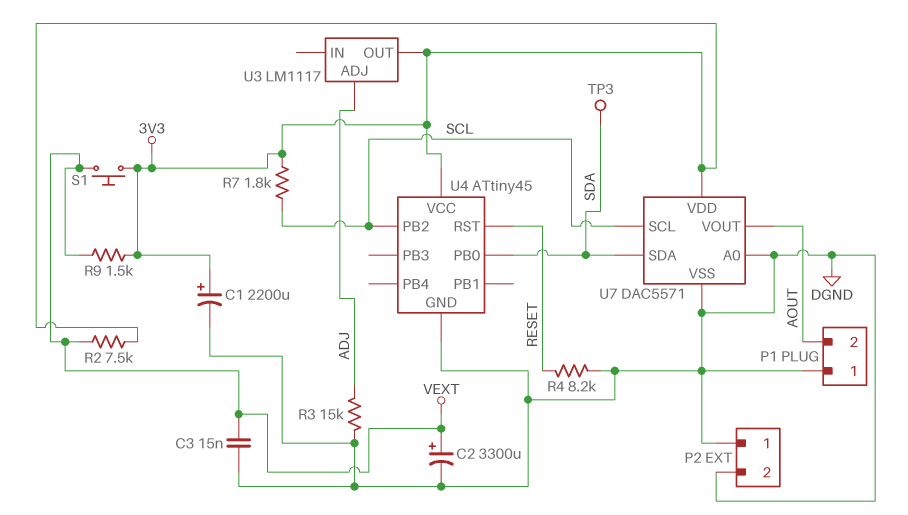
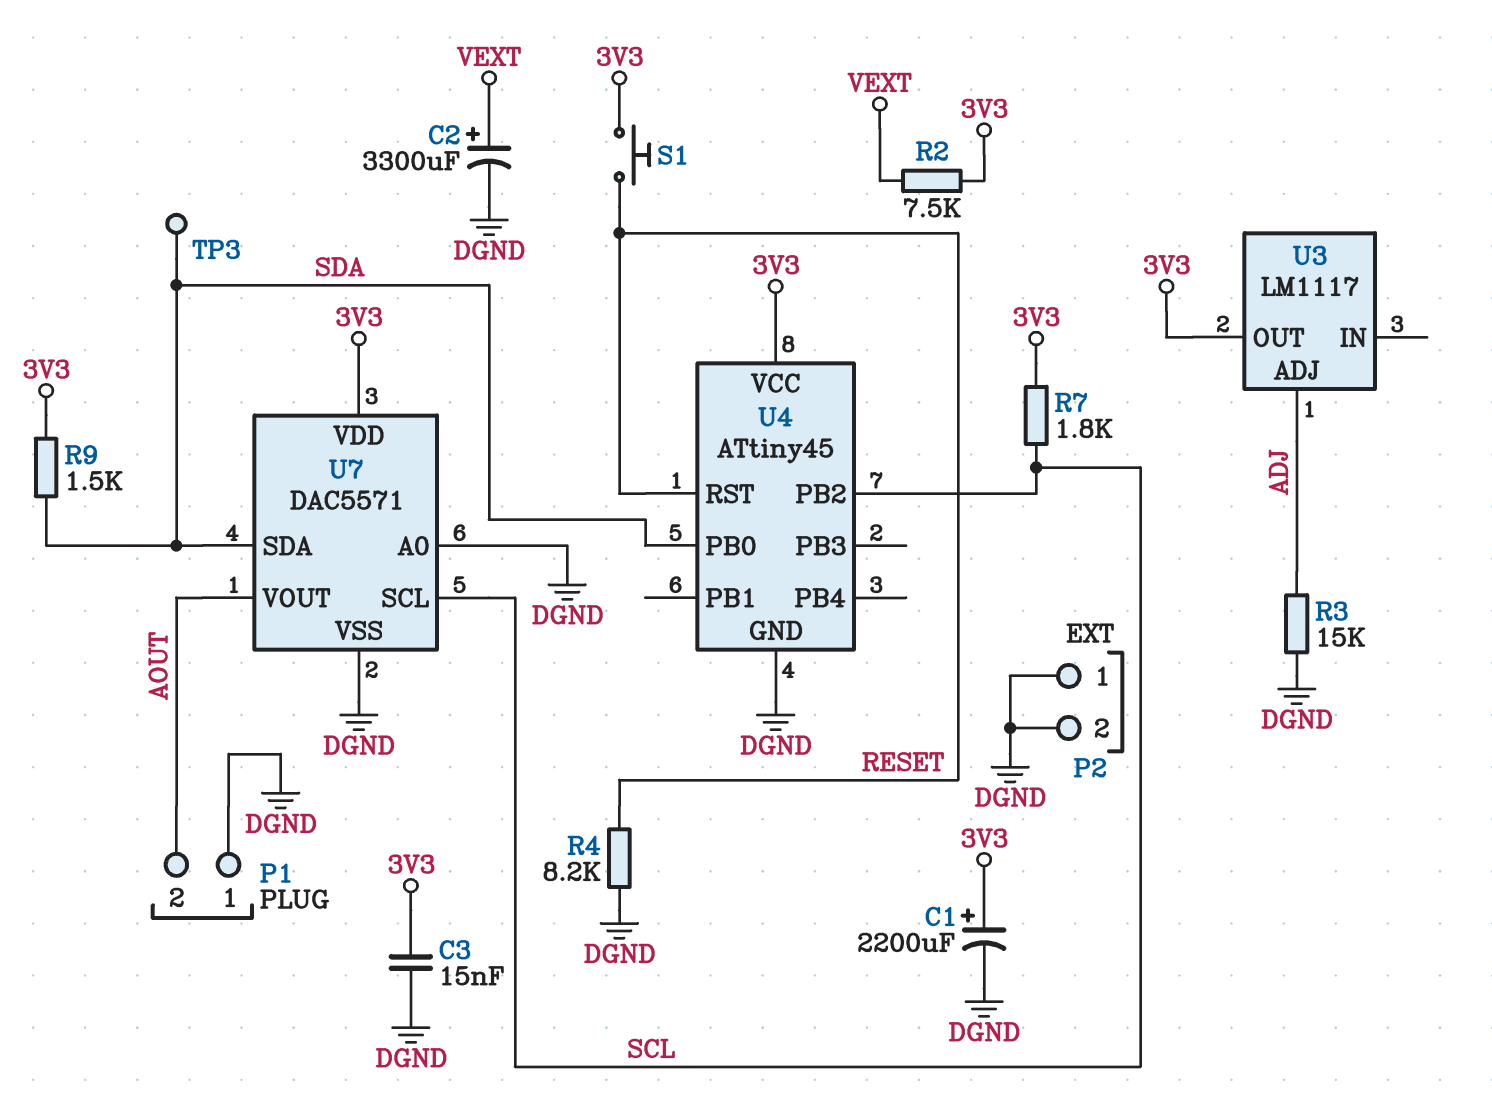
C3: 15nF (DGND, VEXT) -> 15nF (3V3, DGND)
R9: 1.5k (3V3, VEXT) -> 1.5k (3V3, SDA)
S1: button (3V3, VEXT) -> button (3V3, RESET)

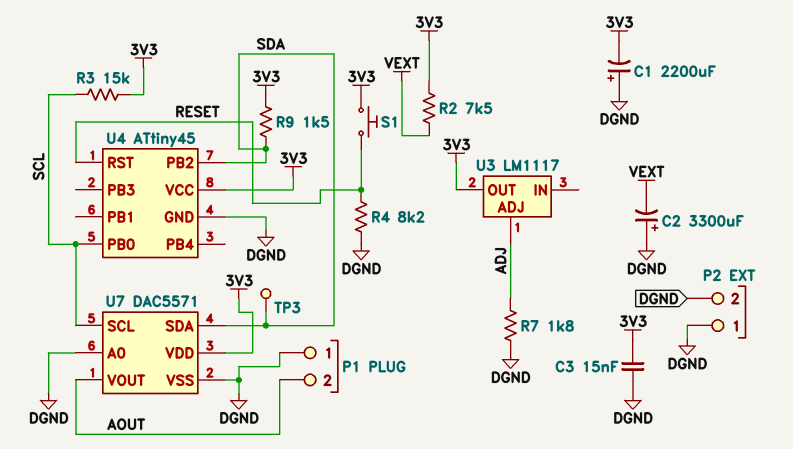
C1: 2200uF (plus 3V3, minus DGND) -> 2200uF (plus DGND, minus 3V3)
C2: 3300uF (plus VEXT, minus DGND) -> 3300uF (plus DGND, minus VEXT)
R3: 15k (ADJ, DGND) -> 15k (3V3, SCL)
R7: 1.8k (3V3, SCL) -> 1.8k (ADJ, DGND)
U4 pin PB0: SDA -> SCL
U4 pin PB2: SCL -> SDA

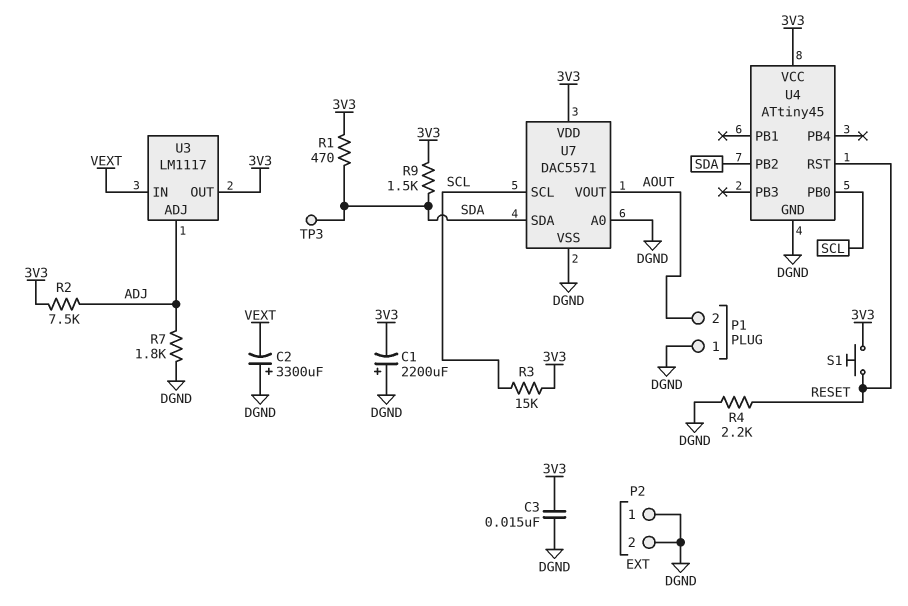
R1: none -> 470 (3V3, SDA)
R2: 7.5k (3V3, VEXT) -> 7.5k (3V3, ADJ)
R4: 8.2k (DGND, RESET) -> 2.2k (DGND, RESET)
U3 pin IN: none -> VEXT

